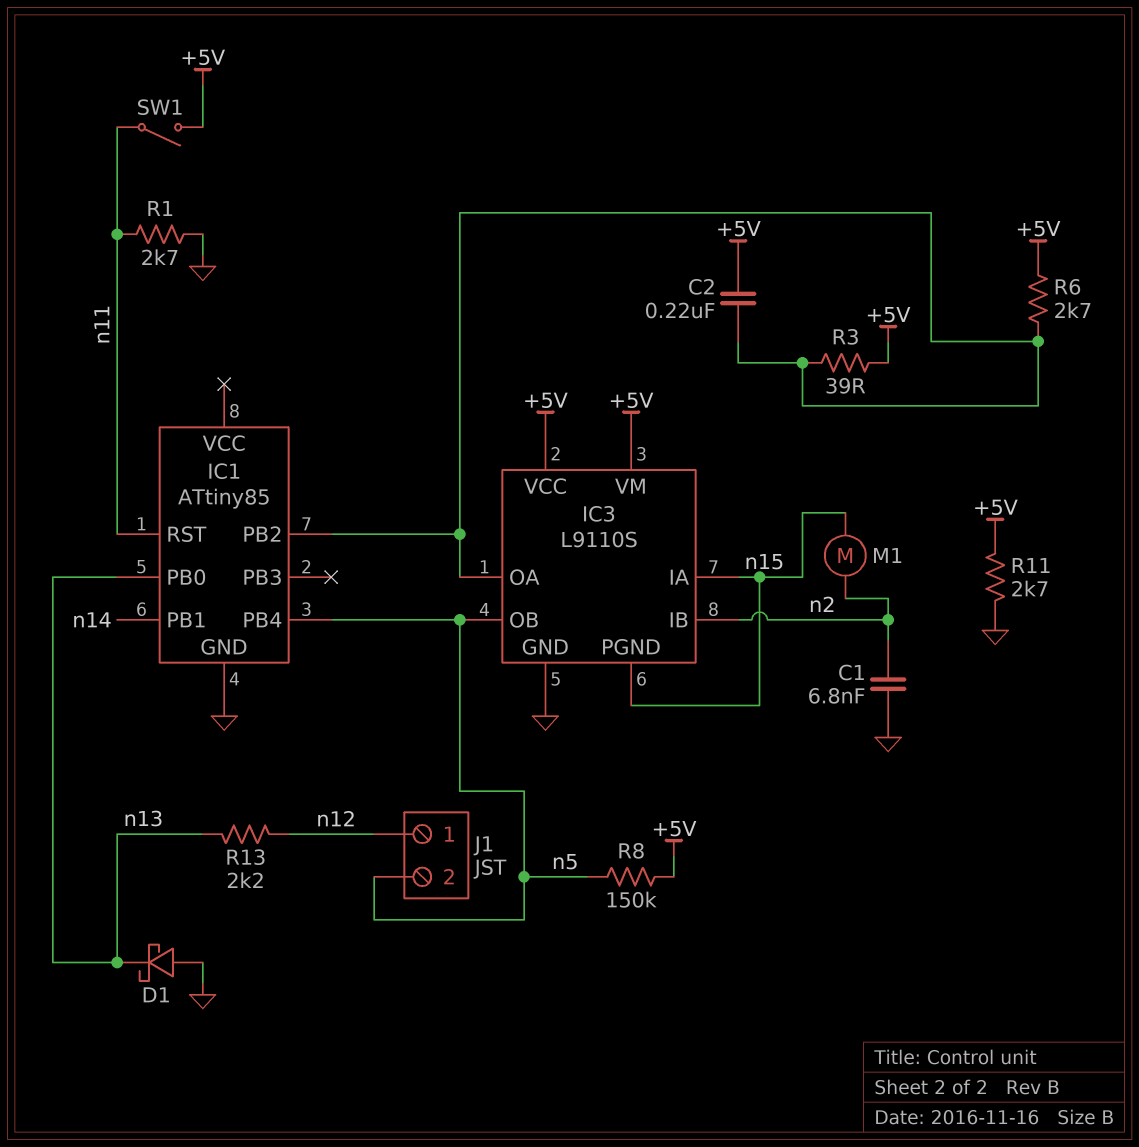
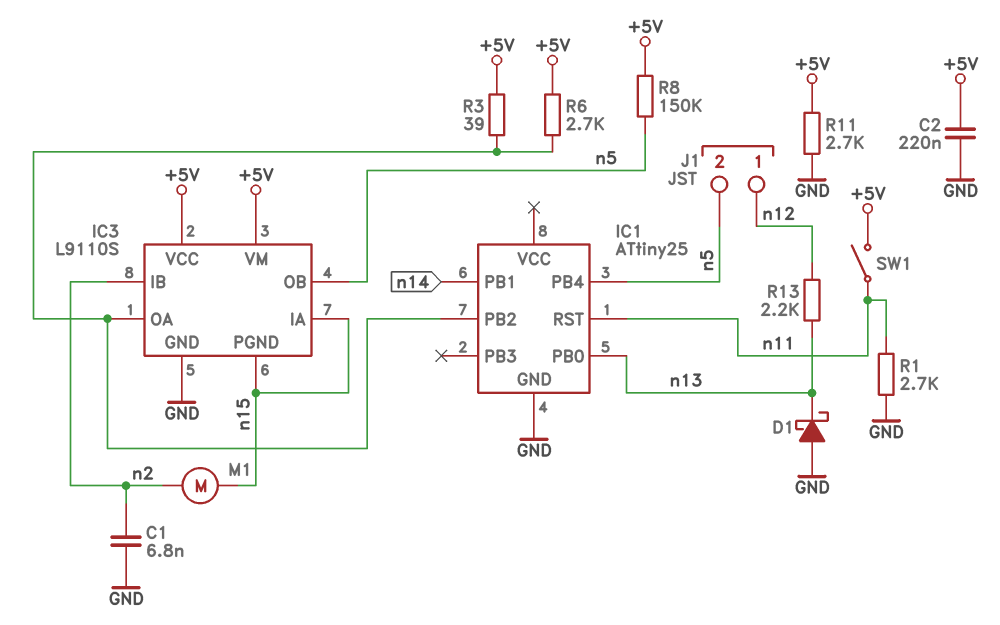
C2: 220nF (+5V, IC1/PB2) -> 220nF (+5V, GND)
IC1: ATtiny85 -> ATtiny25

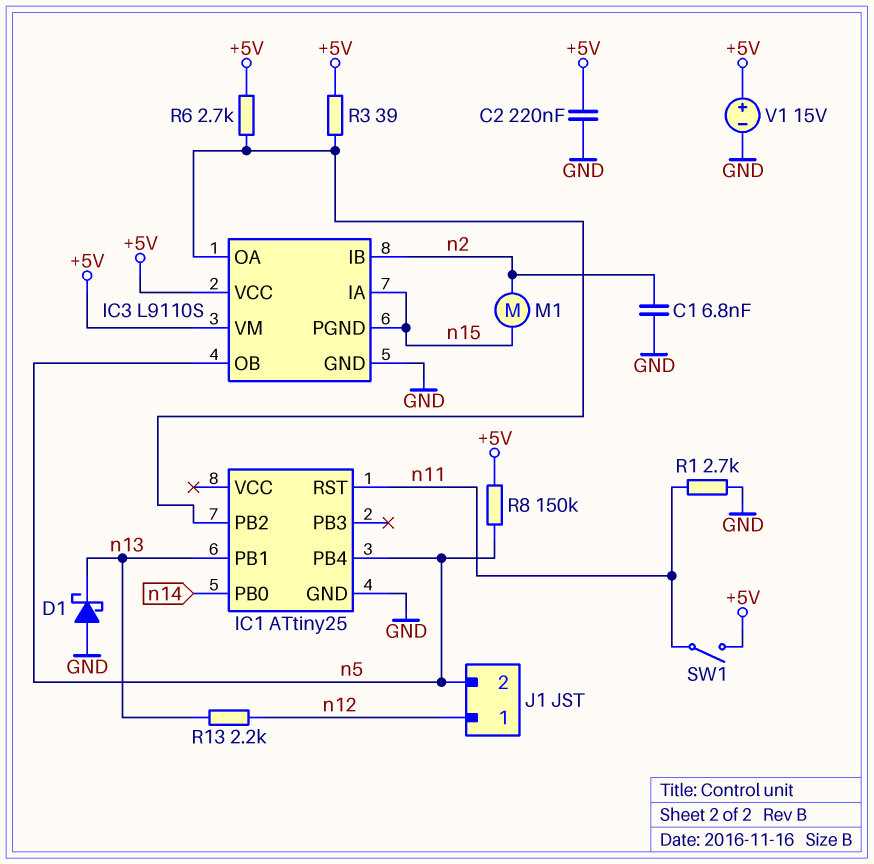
IC1 pin PB0: n13 -> n14
IC1 pin PB1: n14 -> n13
R11: 2.7k (+5V, GND) -> none
V1: none -> 15V (plus +5V, minus GND)

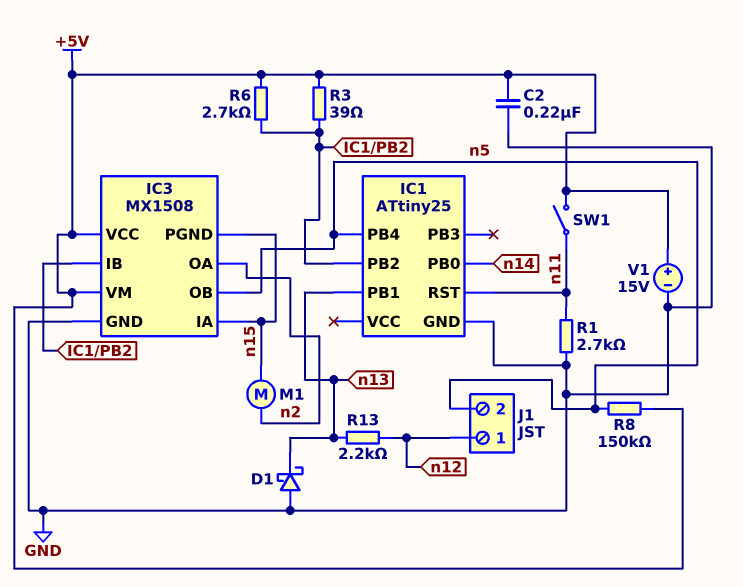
C1: 6.8nF (GND, n2) -> none
IC3: L9110S -> MX1508
IC3 pin IB: n2 -> IC1/PB2
IC3 pin OA: IC1/PB2 -> n2

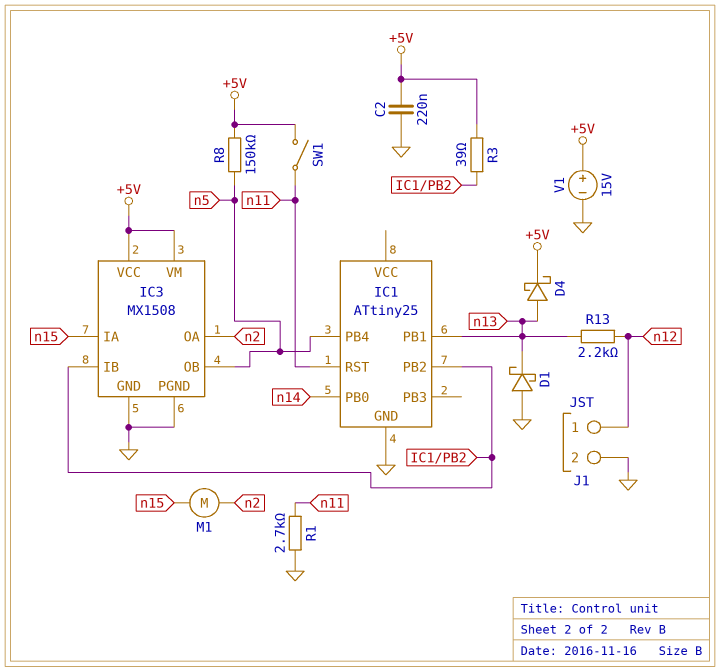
D4: none -> schottky (A n13, K +5V)
IC3 pin PGND: n15 -> GND
J1 pin 2: n5 -> GND
R6: 2.7k (+5V, IC1/PB2) -> none

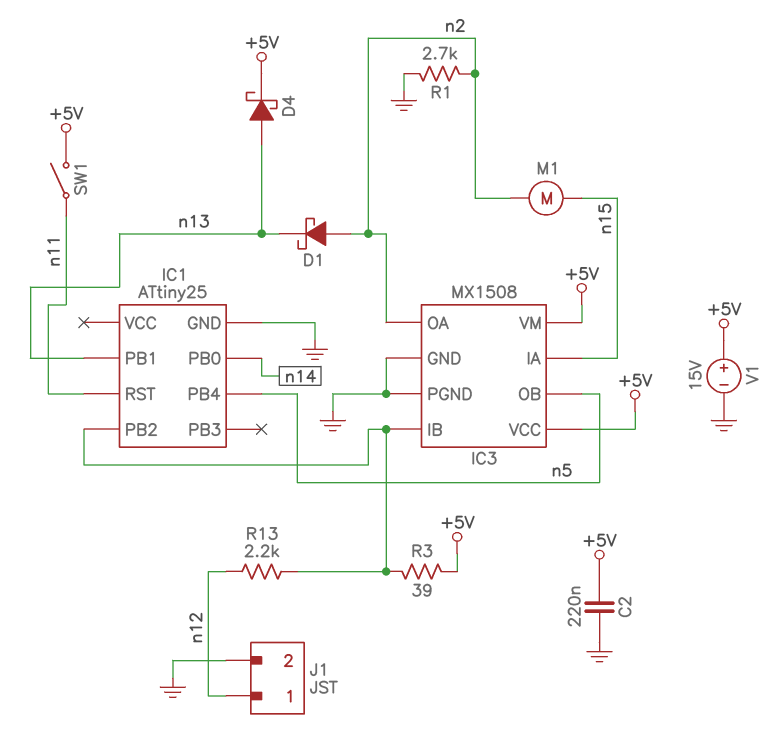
D1: schottky (A GND, K n13) -> schottky (A n2, K n13)
R1: 2.7k (GND, n11) -> 2.7k (GND, n2)
R8: 150k (+5V, n5) -> none
R13: 2.2k (n12, n13) -> 2.2k (IC1/PB2, n12)

